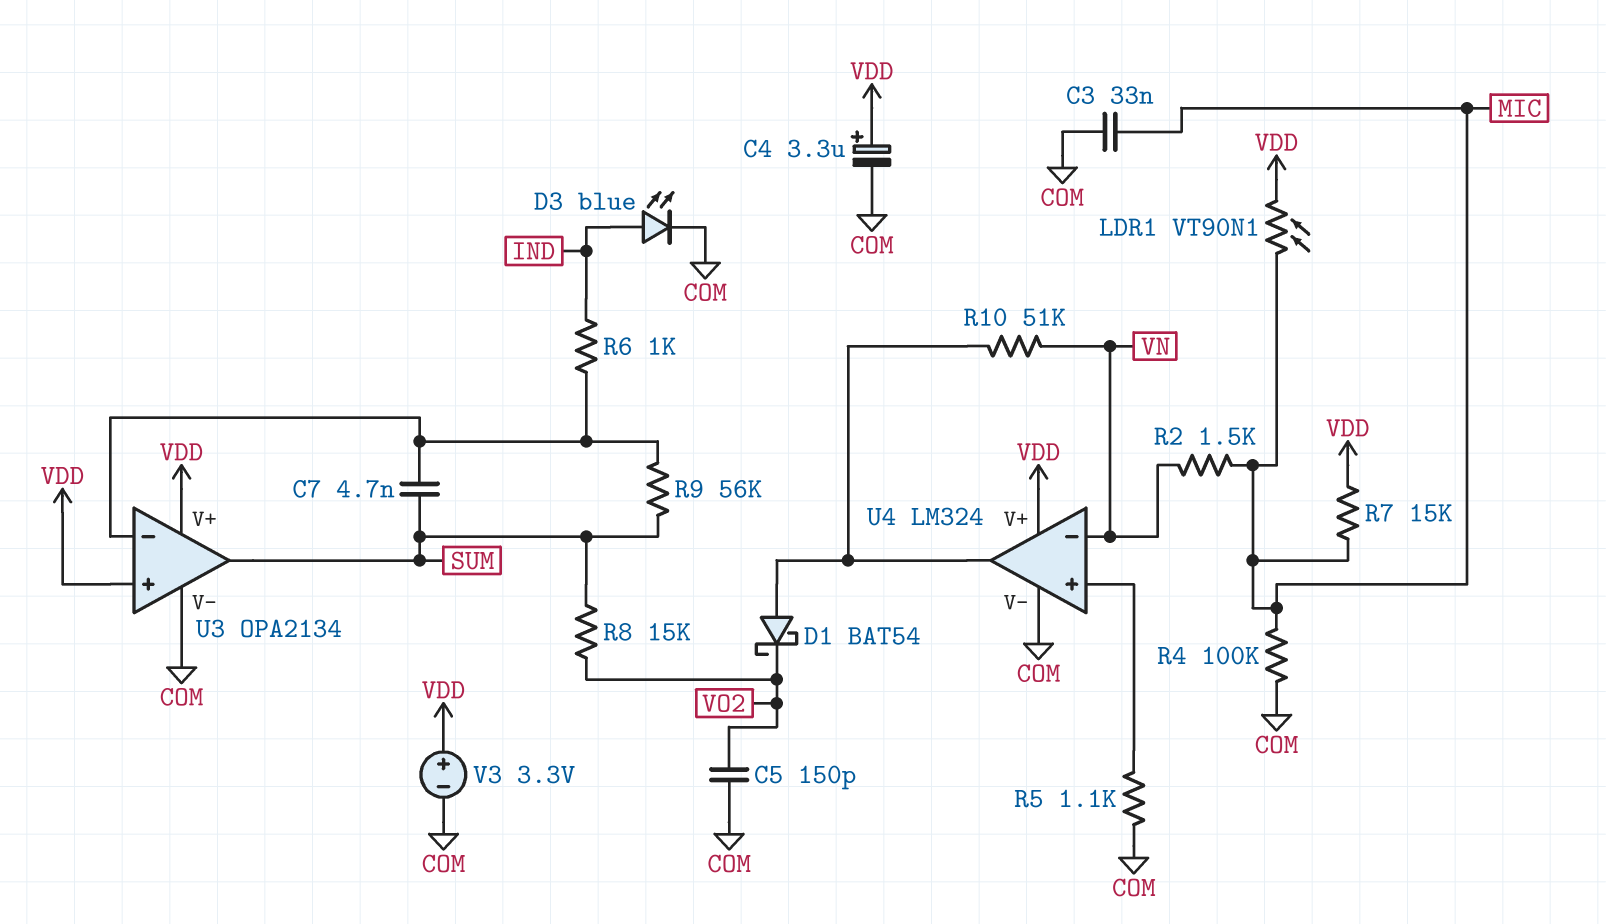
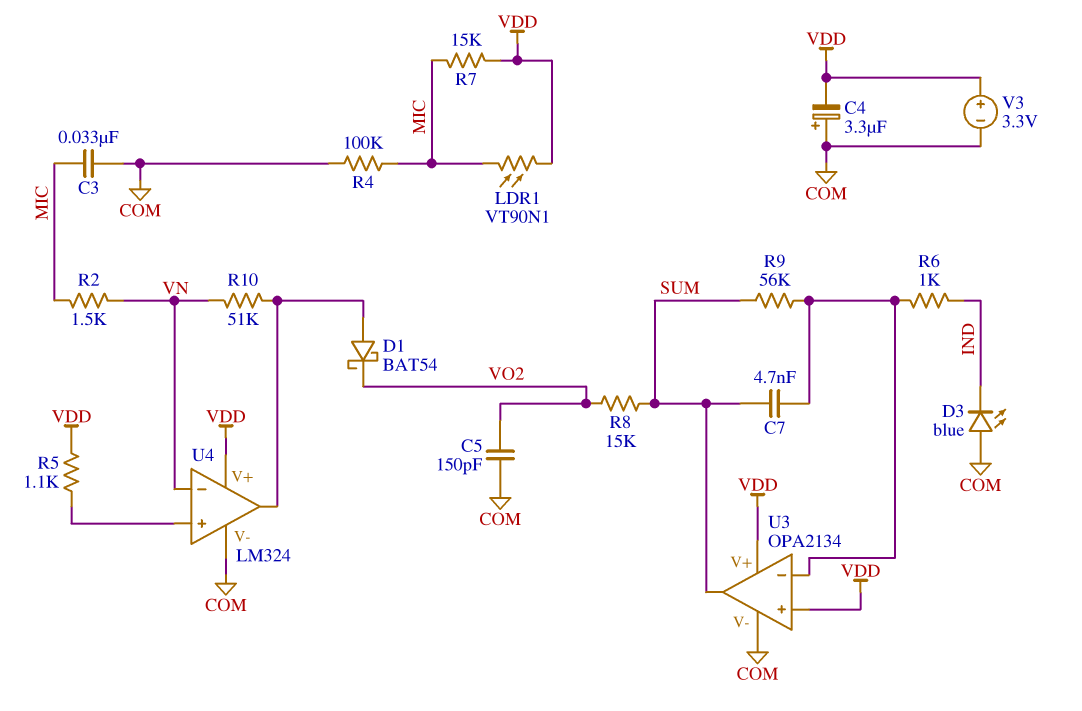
C4: 3.3uF (plus VDD, minus COM) -> 3.3uF (plus COM, minus VDD)
D3: LED blue (A IND, K COM) -> LED blue (A COM, K IND)
R5: 1.1k (COM, U4/in+) -> 1.1k (U4/in+, VDD)

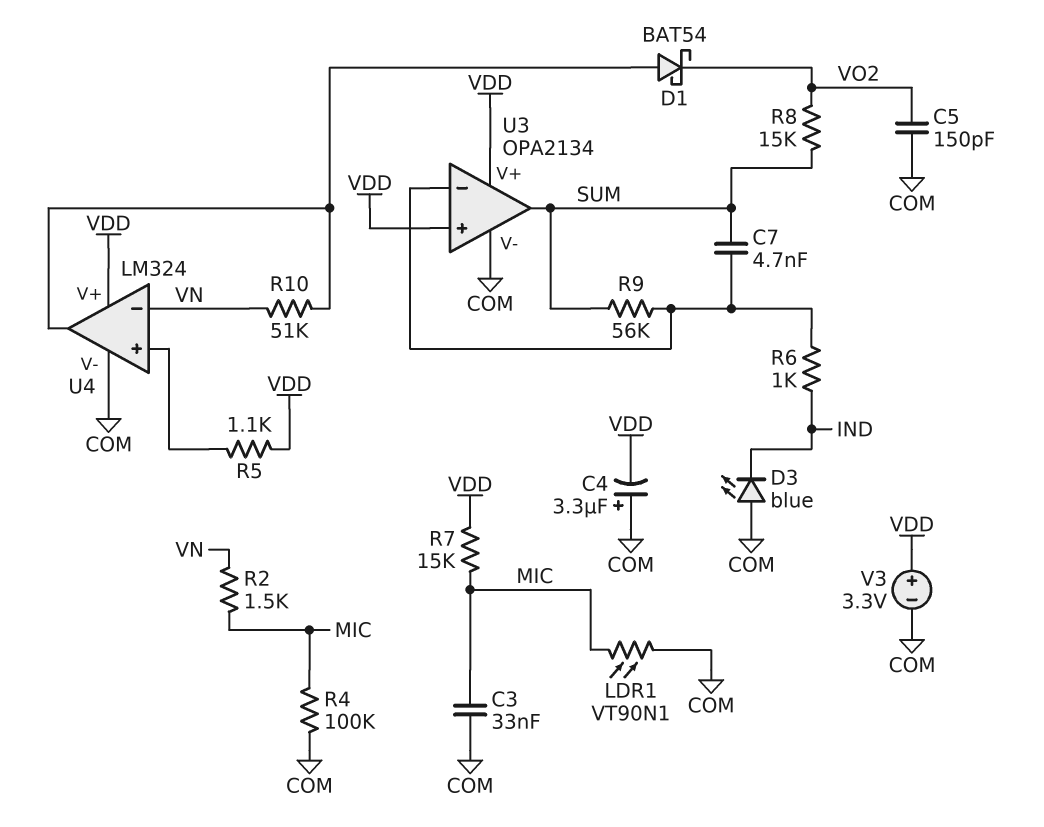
LDR1: VT90N1 (MIC, VDD) -> VT90N1 (COM, MIC)

